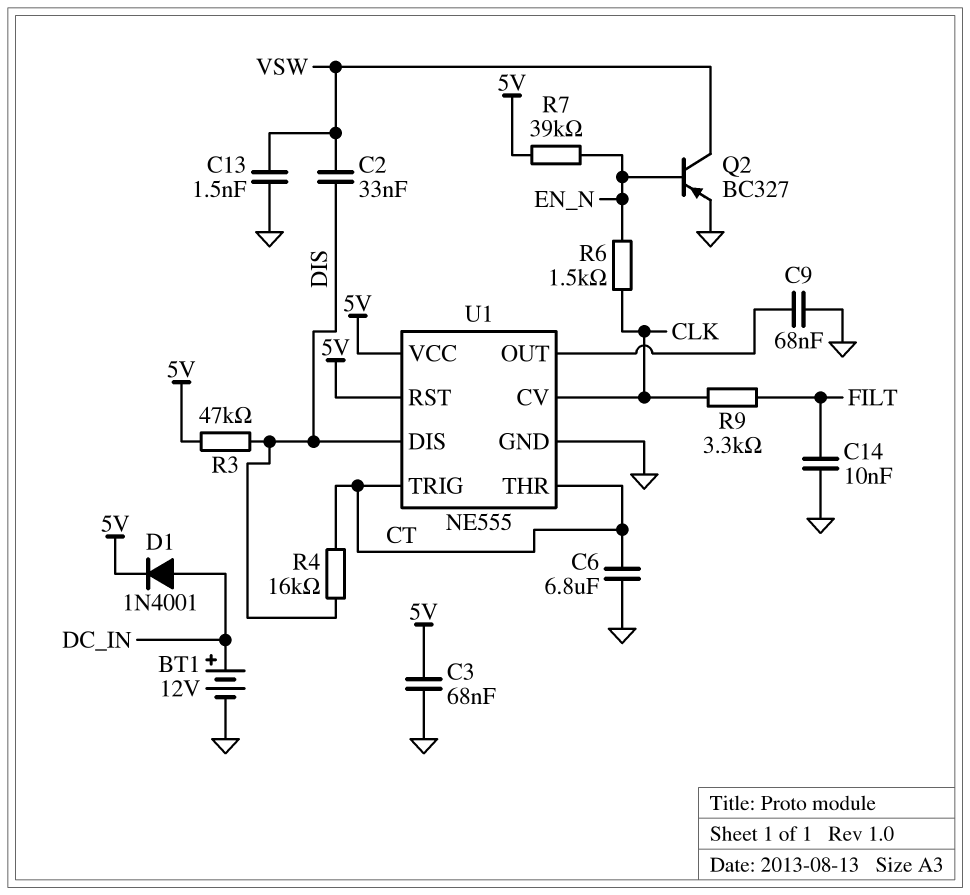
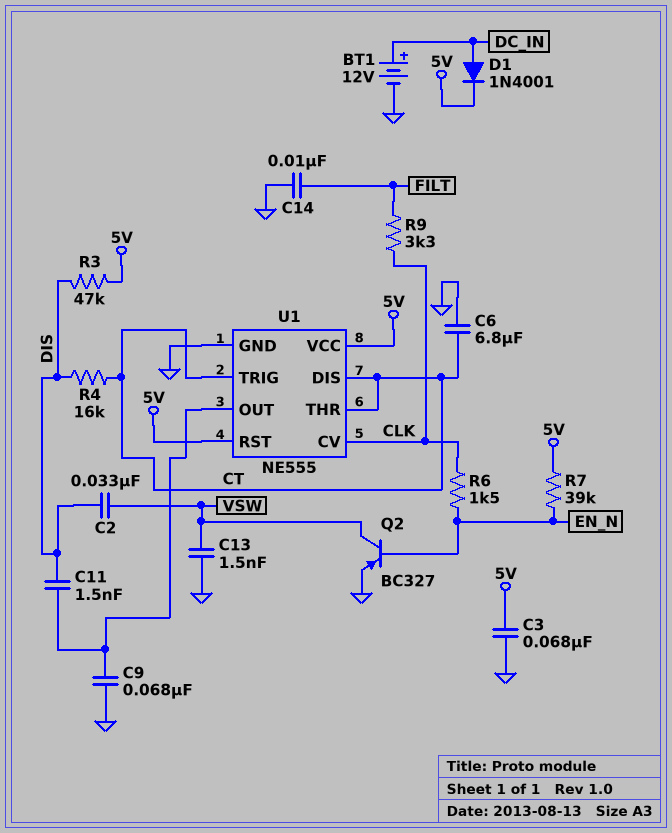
C11: none -> 1.5nF (DIS, U1/OUT)
U1 pin DIS: DIS -> CT

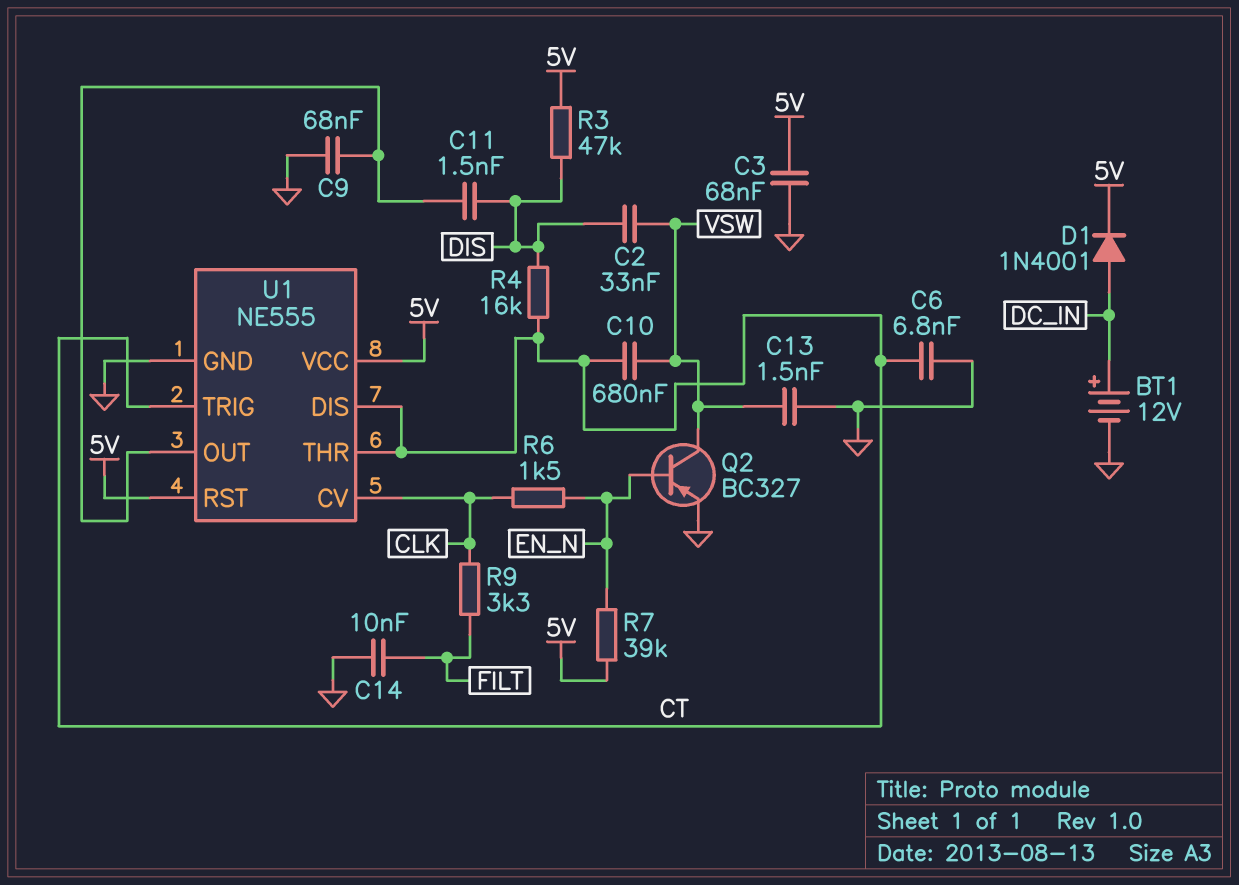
C6: 6.8uF (CT, GND) -> 6.8nF (CT, GND)
C10: none -> 680nF (CT, VSW)

